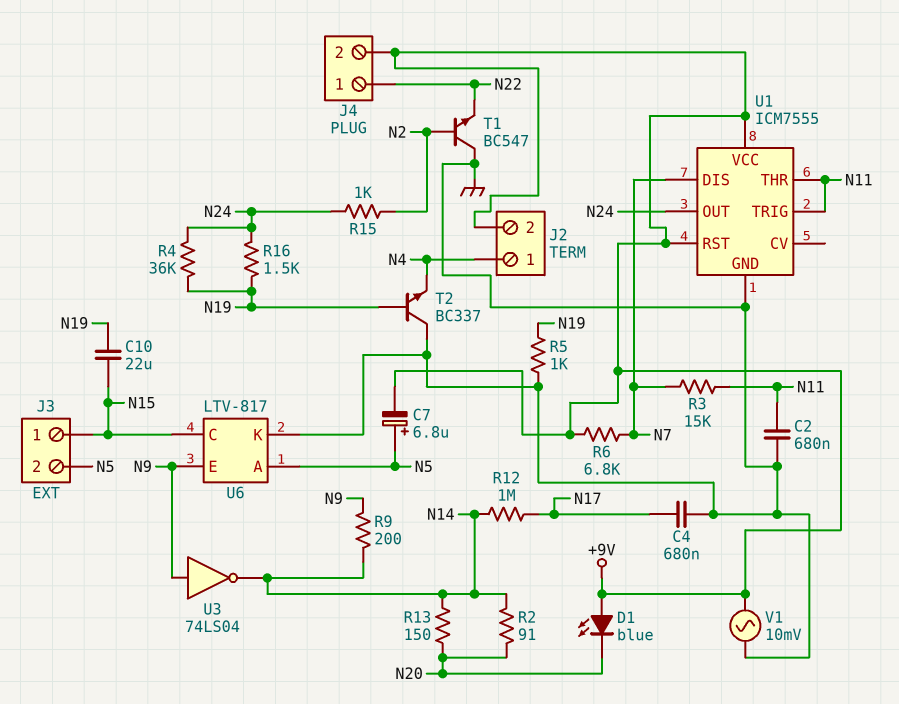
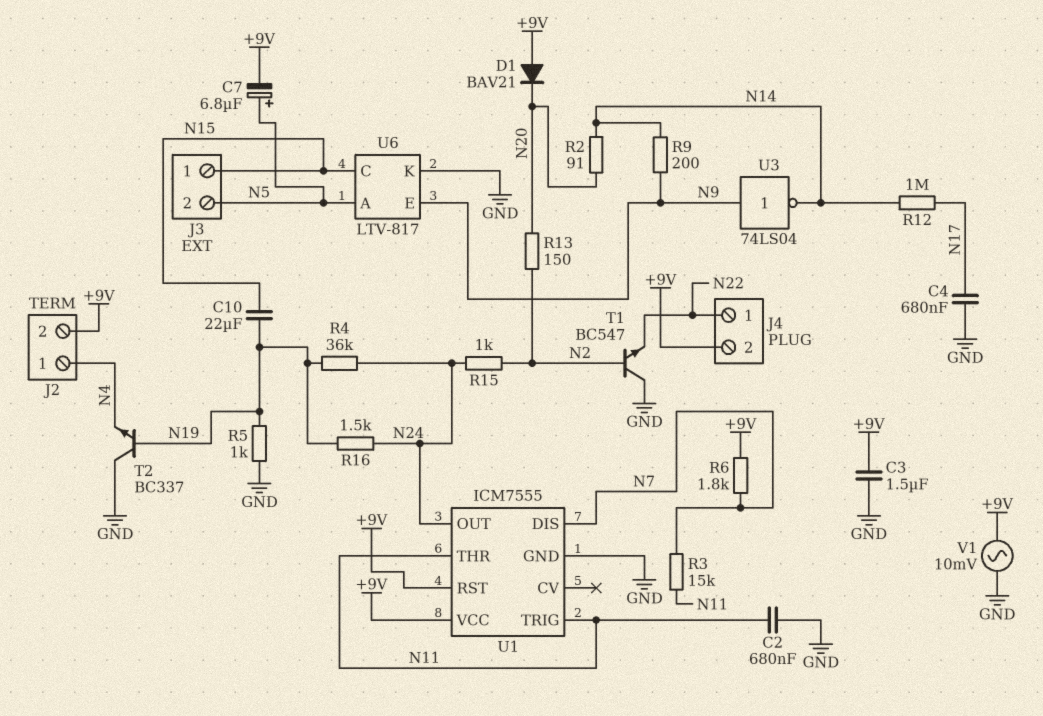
C3: none -> 1.5uF (+9V, GND)
D1: LED blue (A +9V, K N20) -> diode BAV21 (A +9V, K N20)
R6: 6.8k (+9V, N7) -> 1.8k (+9V, N7)
R13: 150 (N14, N20) -> 150 (N2, N20)

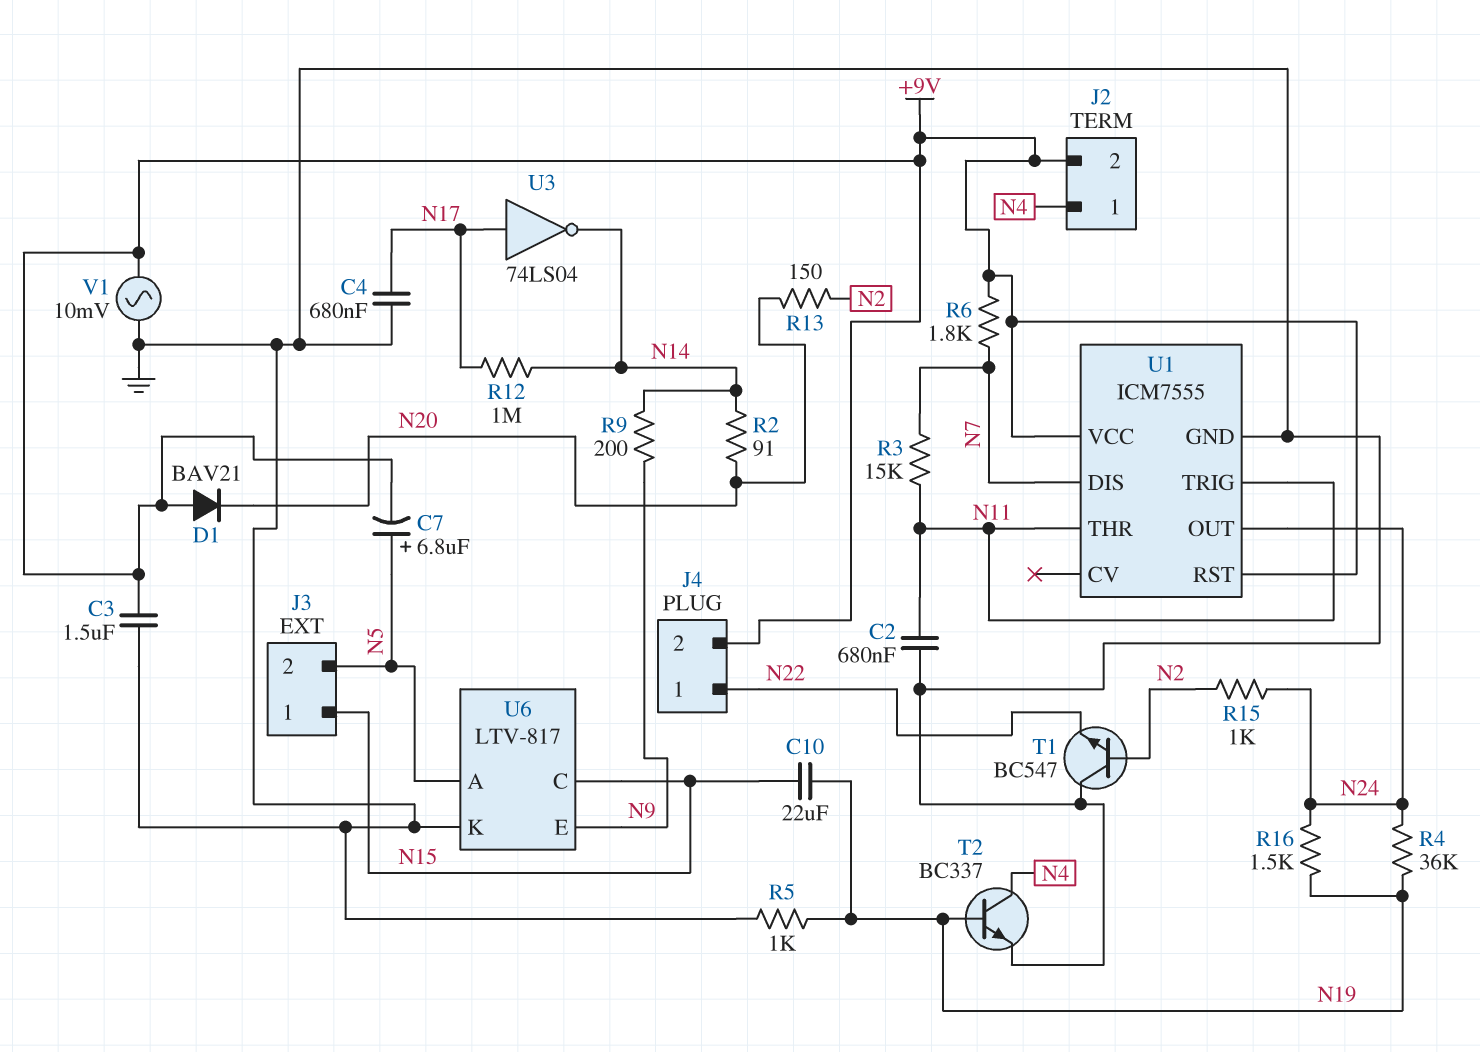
T2: NPN BC337 (B N19, C GND, E N4) -> NPN BC337 (B N19, C N4, E GND)
U3: NOT 74LS04 (in N9, out N14) -> NOT 74LS04 (in N17, out N14)

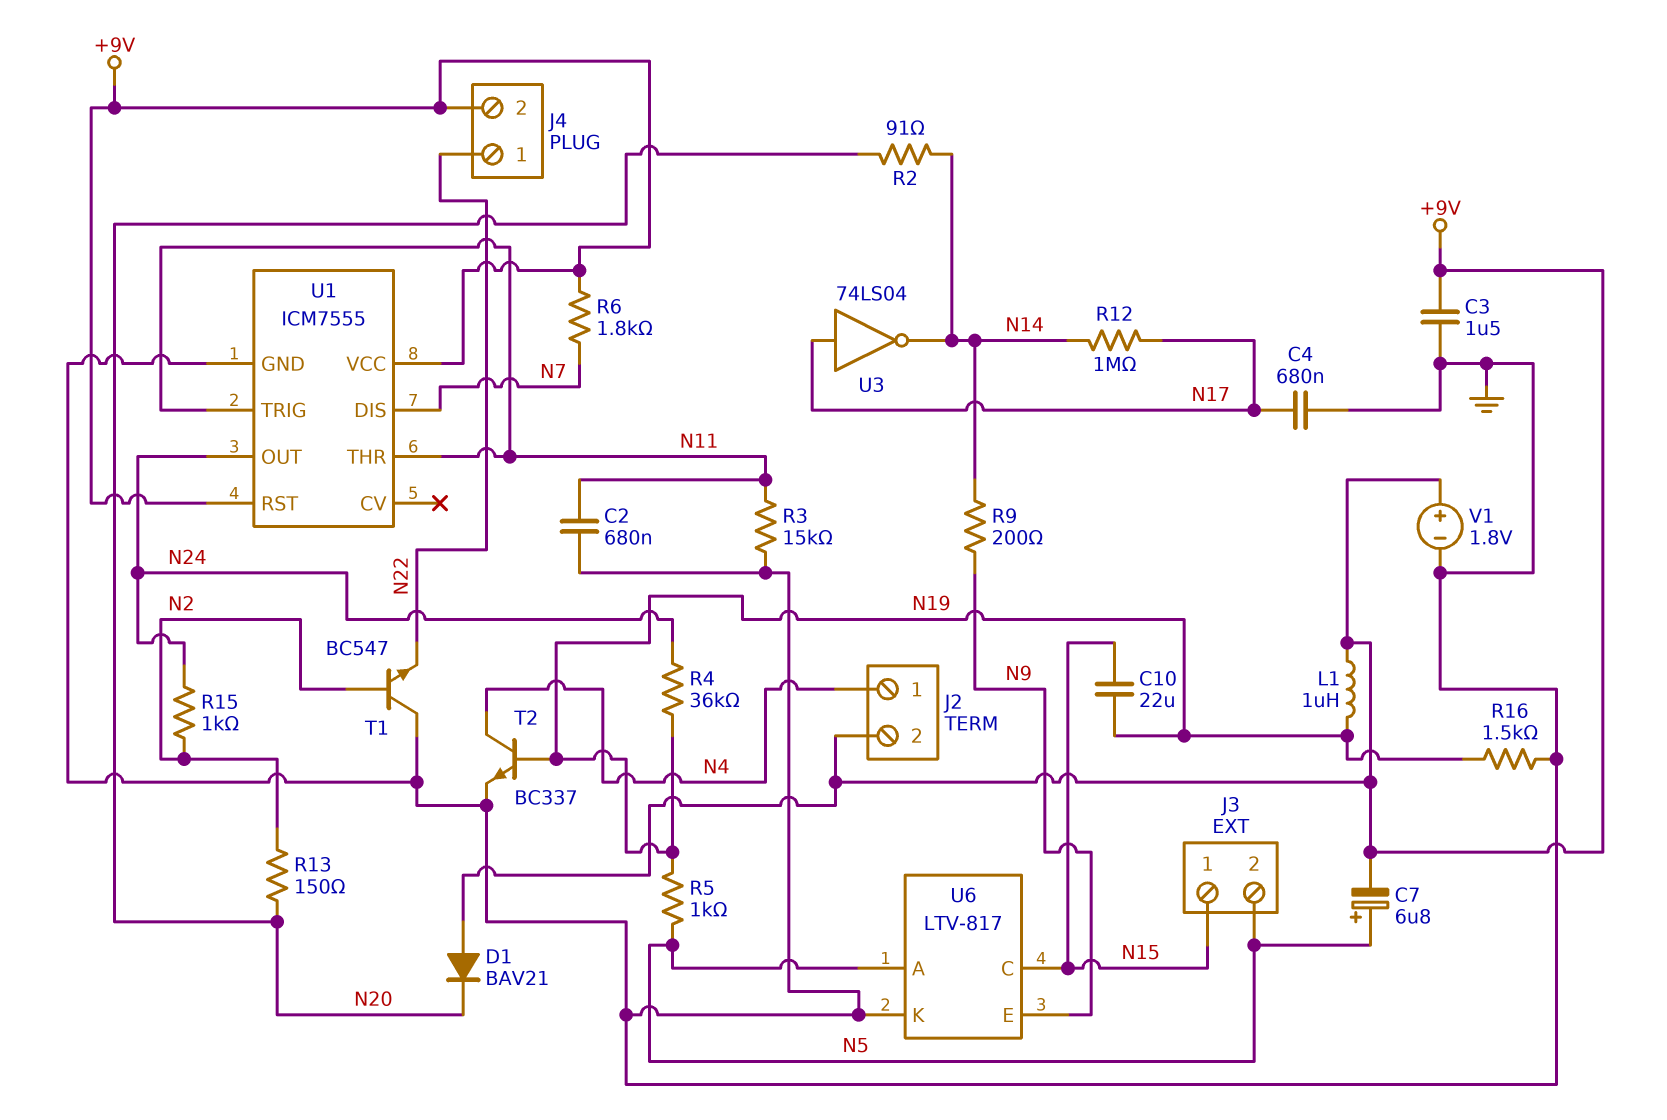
L1: none -> 1uH (+9V, N19)
R3: 15k (N7, N11) -> 15k (GND, N11)
R5: 1k (GND, N19) -> 1k (N5, N19)
R16: 1.5k (N19, N24) -> 1.5k (GND, N19)
V1: AC 10mV (+9V, GND) -> 1.8V (plus +9V, minus GND)

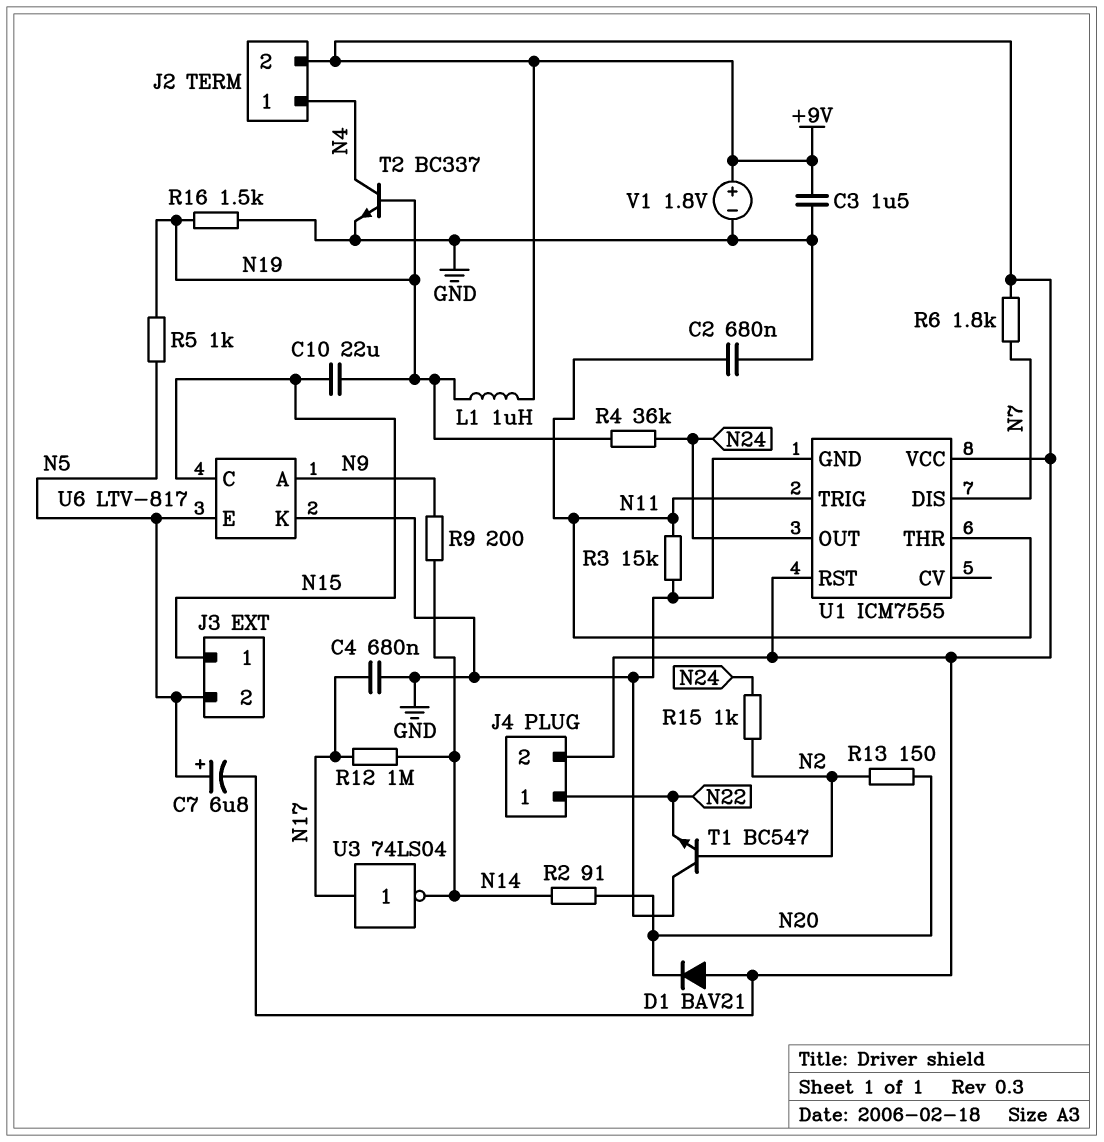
U6 pin A: N5 -> N9
U6 pin E: N9 -> N5

